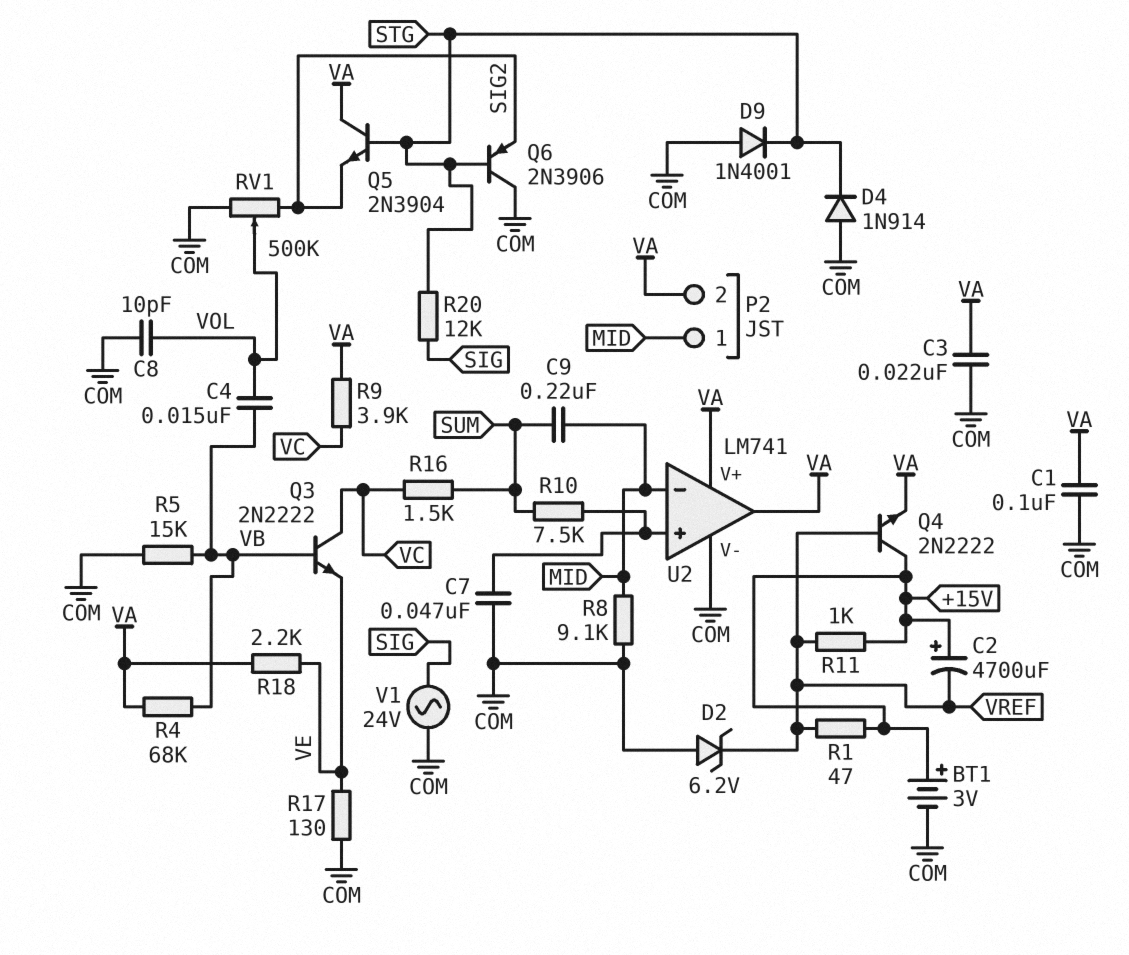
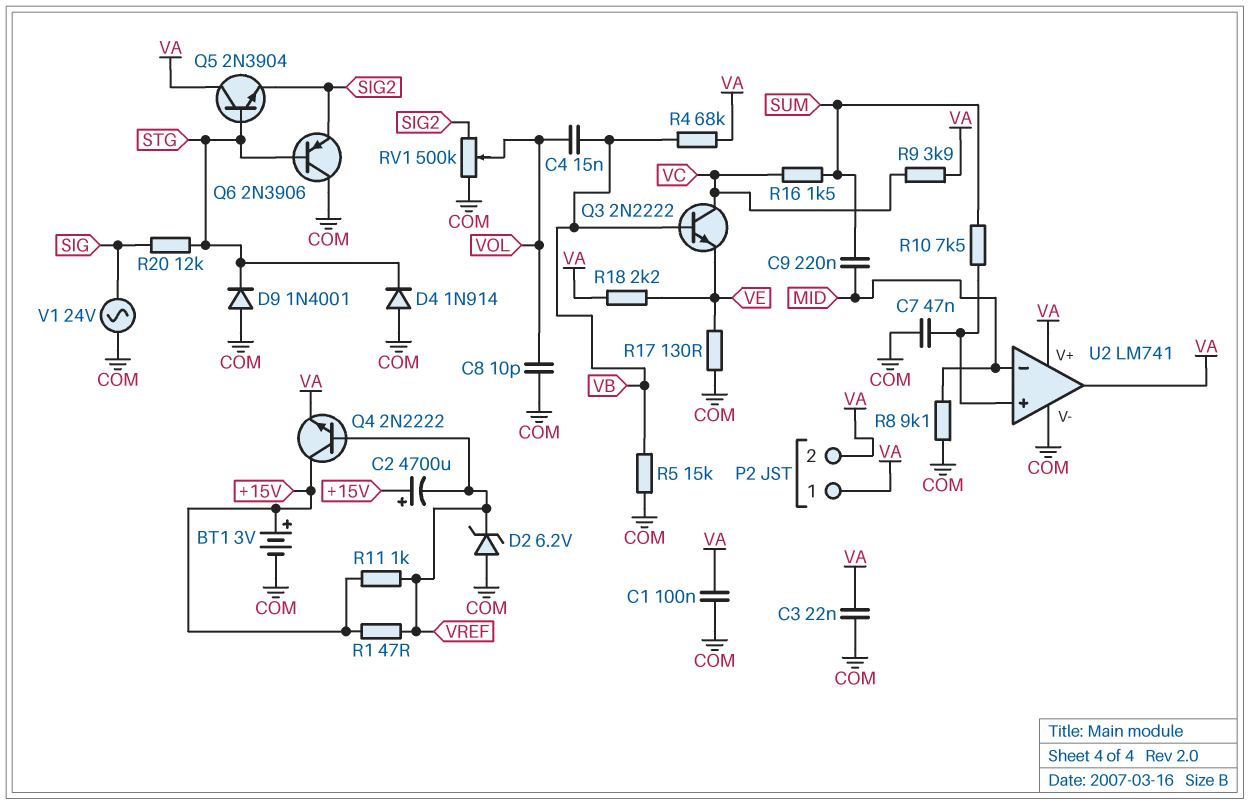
P2 pin 1: MID -> VA

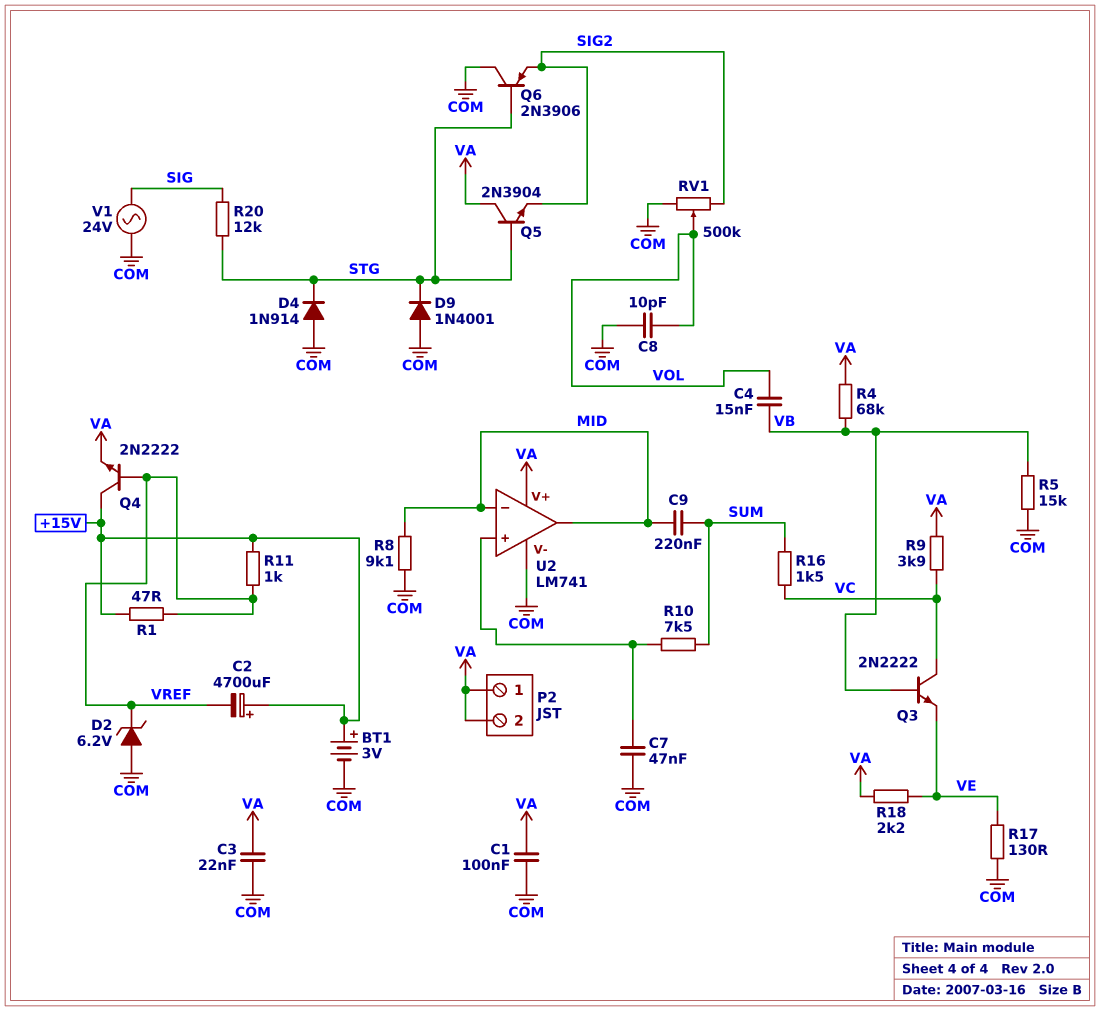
U2 pin out: VA -> MID

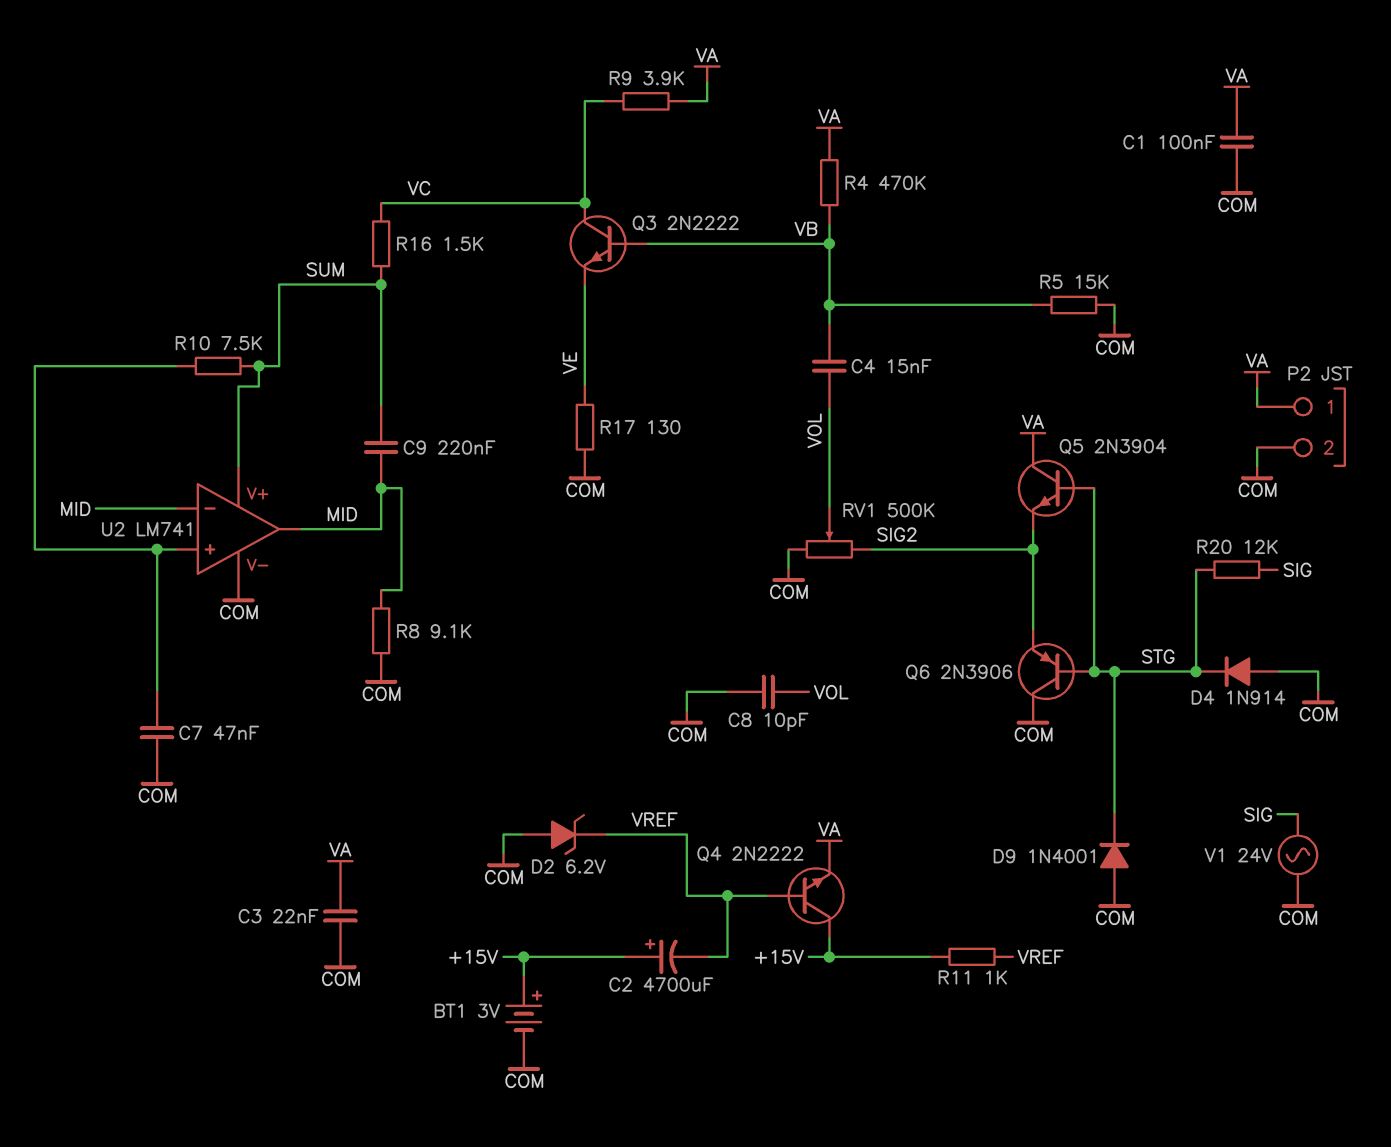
P2 pin 2: VA -> COM
R1: 47 (+15V, VREF) -> none
R4: 68k (VA, VB) -> 470k (VA, VB)
R18: 2.2k (VA, VE) -> none
U2 pin V+: VA -> SUM

